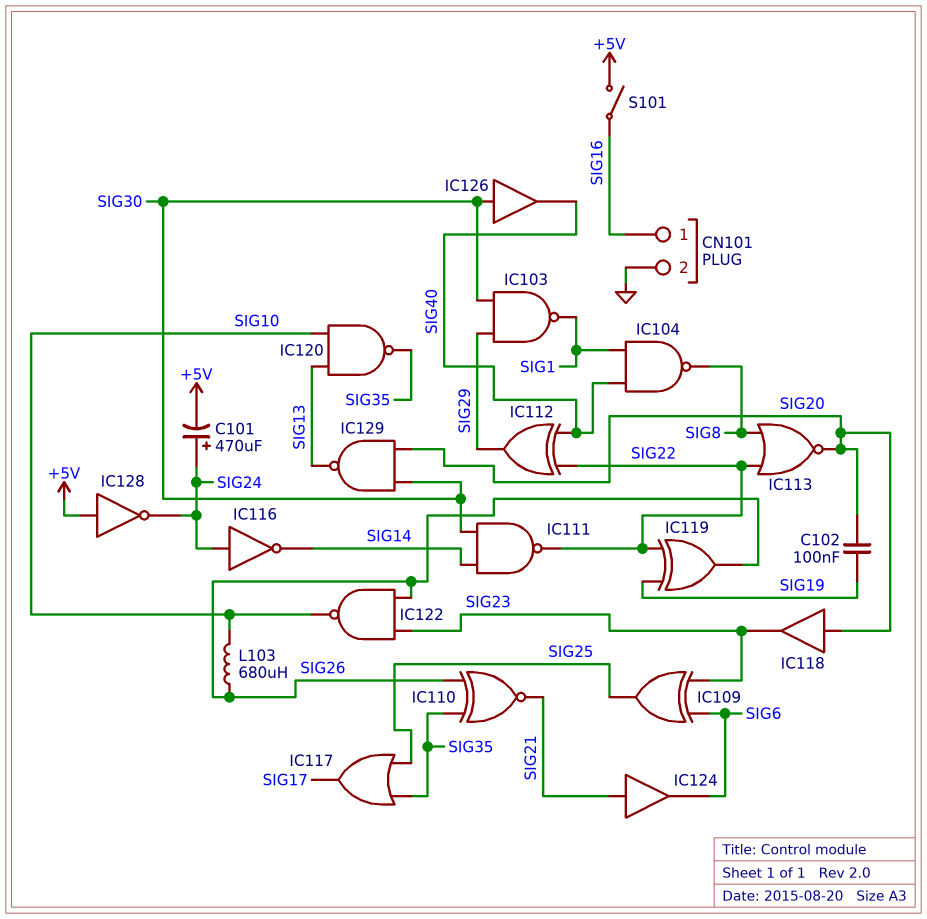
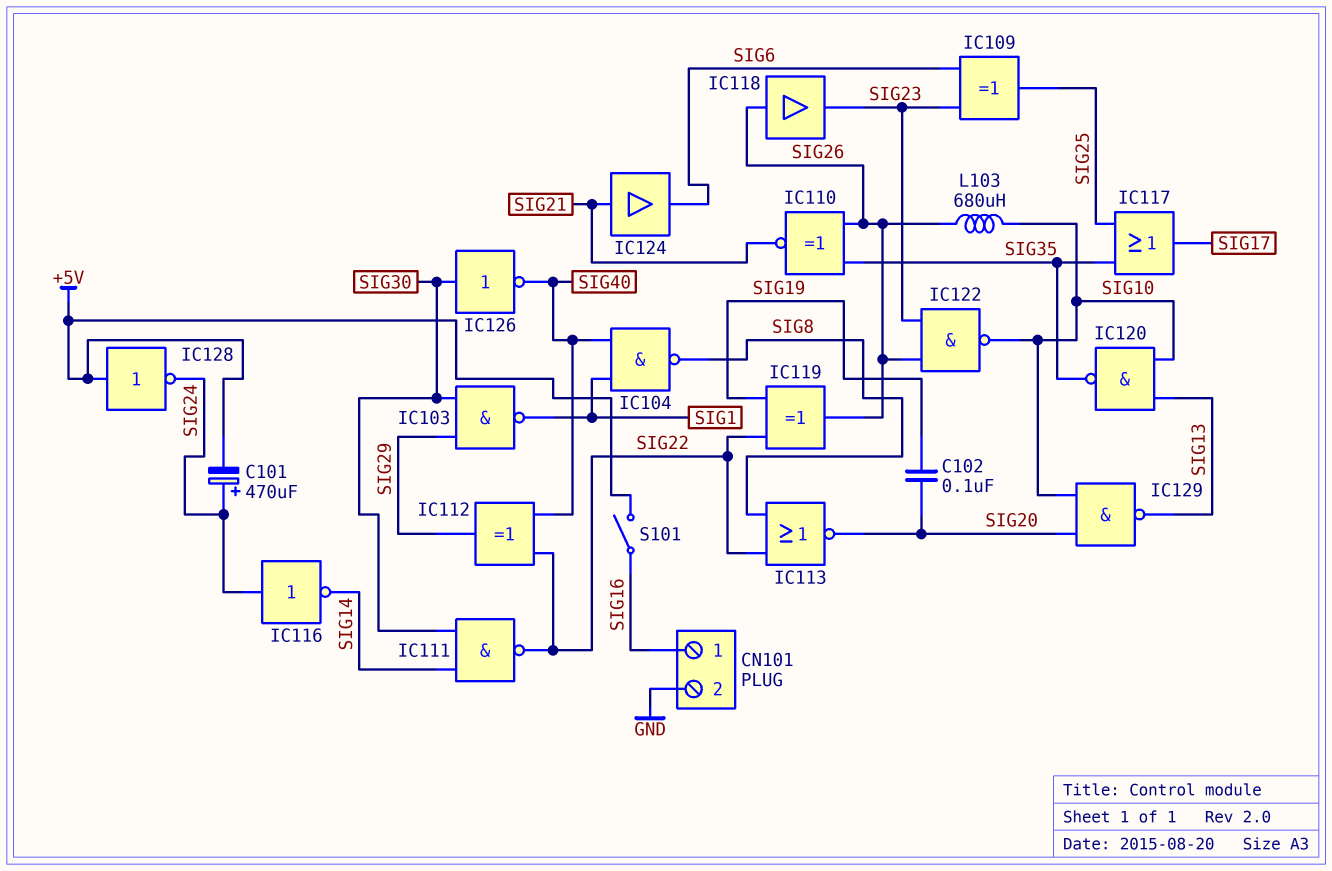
IC118: buffer (in SIG20, out SIG23) -> buffer (in SIG26, out SIG23)
IC126: buffer (in SIG30, out SIG40) -> NOT (in SIG30, out SIG40)
IC129: NAND (in SIG20, in SIG30, out SIG13) -> NAND (in SIG10, in SIG20, out SIG13)

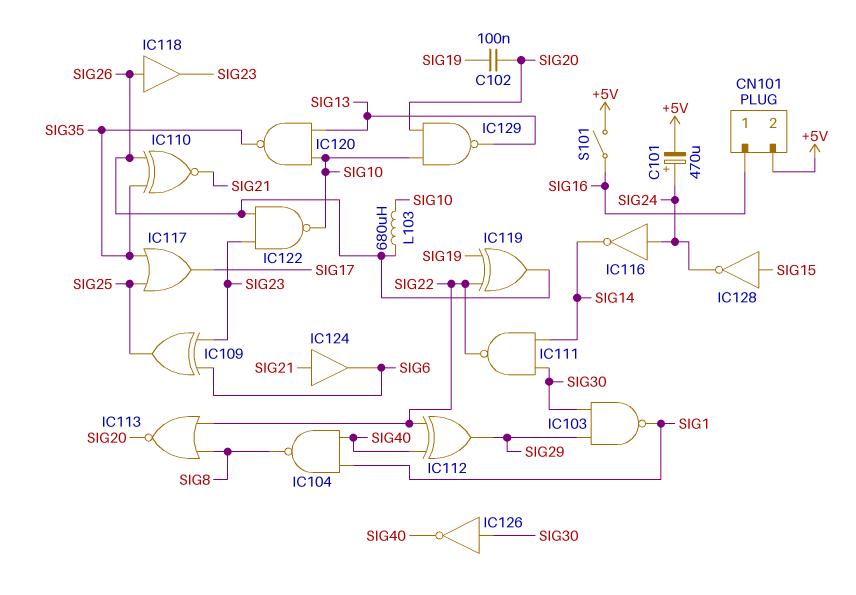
CN101 pin 2: GND -> +5V
IC128: NOT (in +5V, out SIG24) -> NOT (in SIG15, out SIG24)

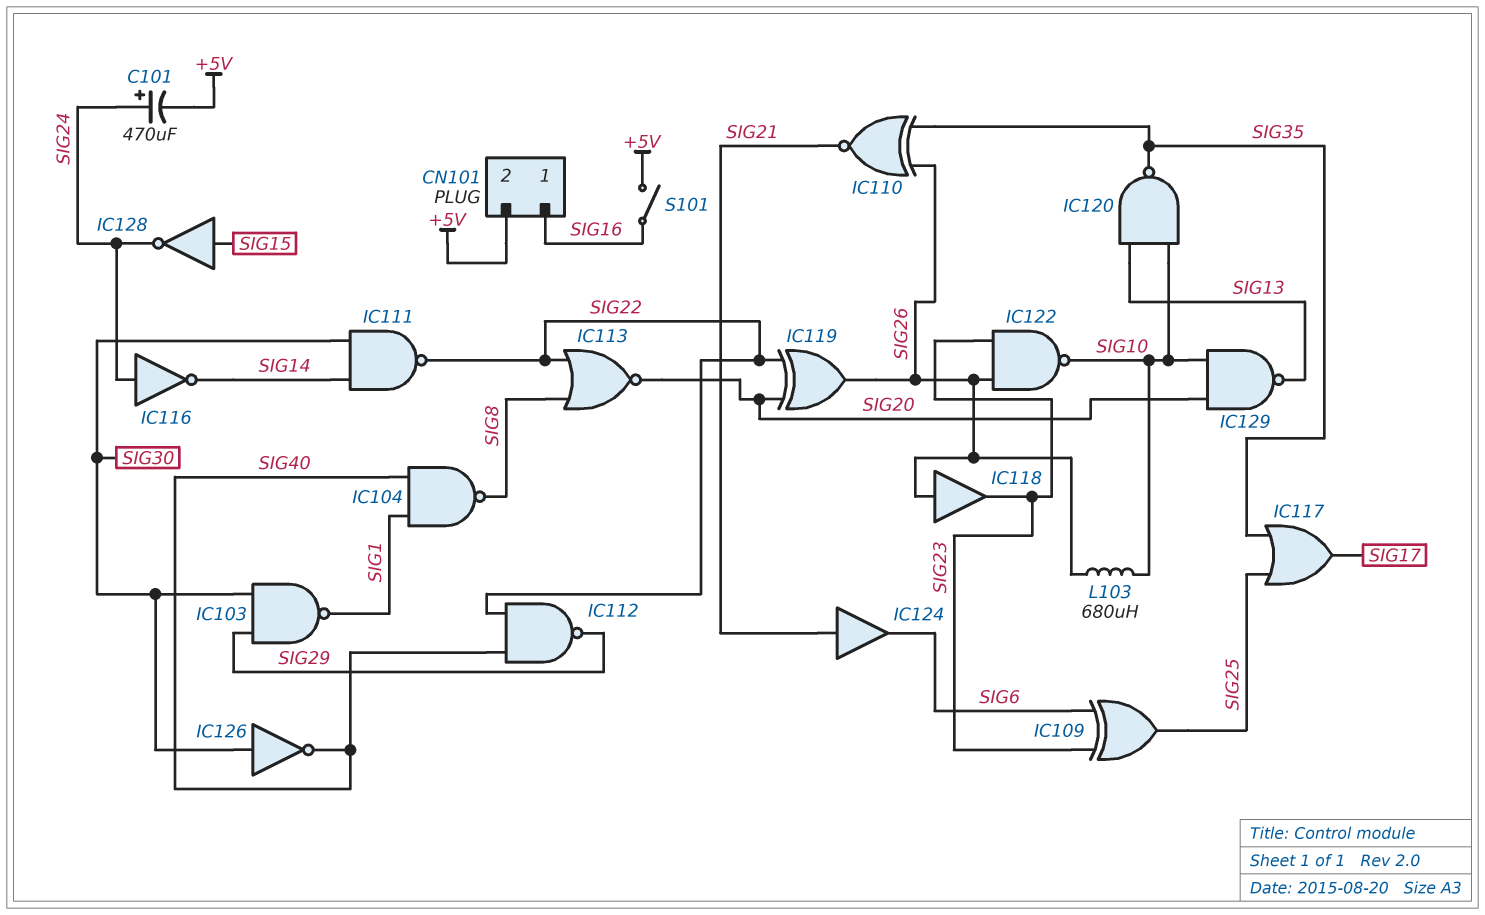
C102: 100nF (SIG19, SIG20) -> none
IC112: XOR (in SIG22, in SIG40, out SIG29) -> NAND (in SIG22, in SIG40, out SIG29)
IC119: XOR (in SIG19, in SIG22, out SIG26) -> XOR (in SIG20, in SIG22, out SIG26)

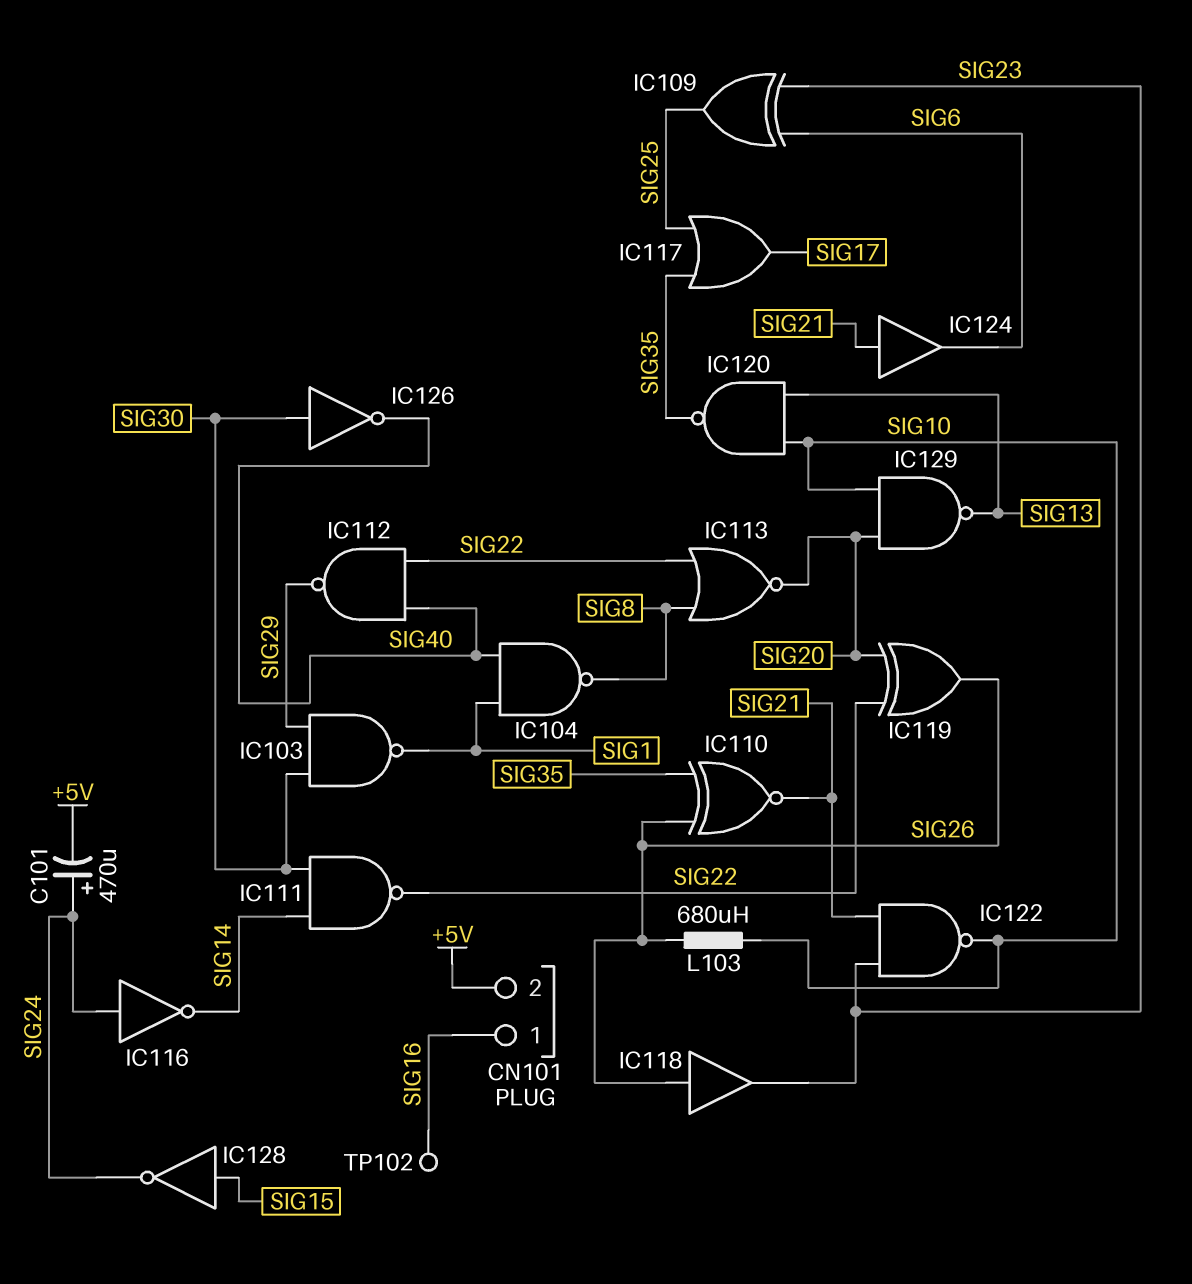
IC122: NAND (in SIG23, in SIG26, out SIG10) -> NAND (in SIG21, in SIG23, out SIG10)
S101: switch (+5V, SIG16) -> none
TP102: none -> test point (SIG16)

